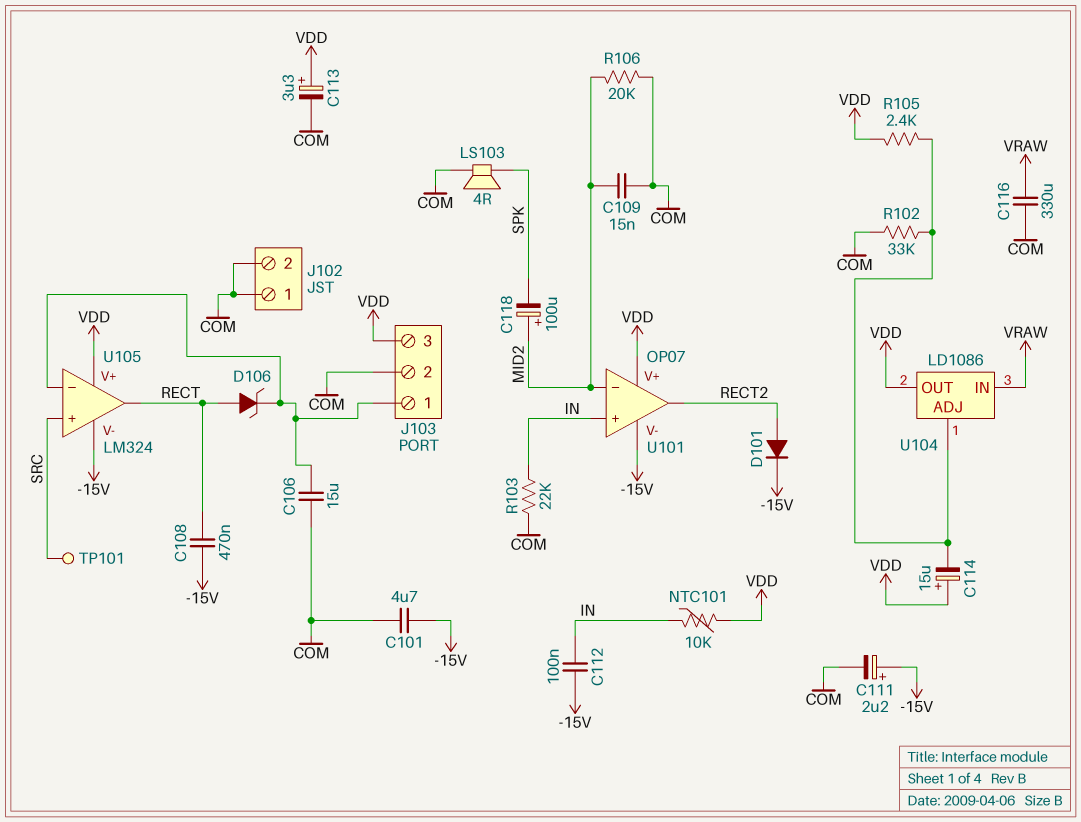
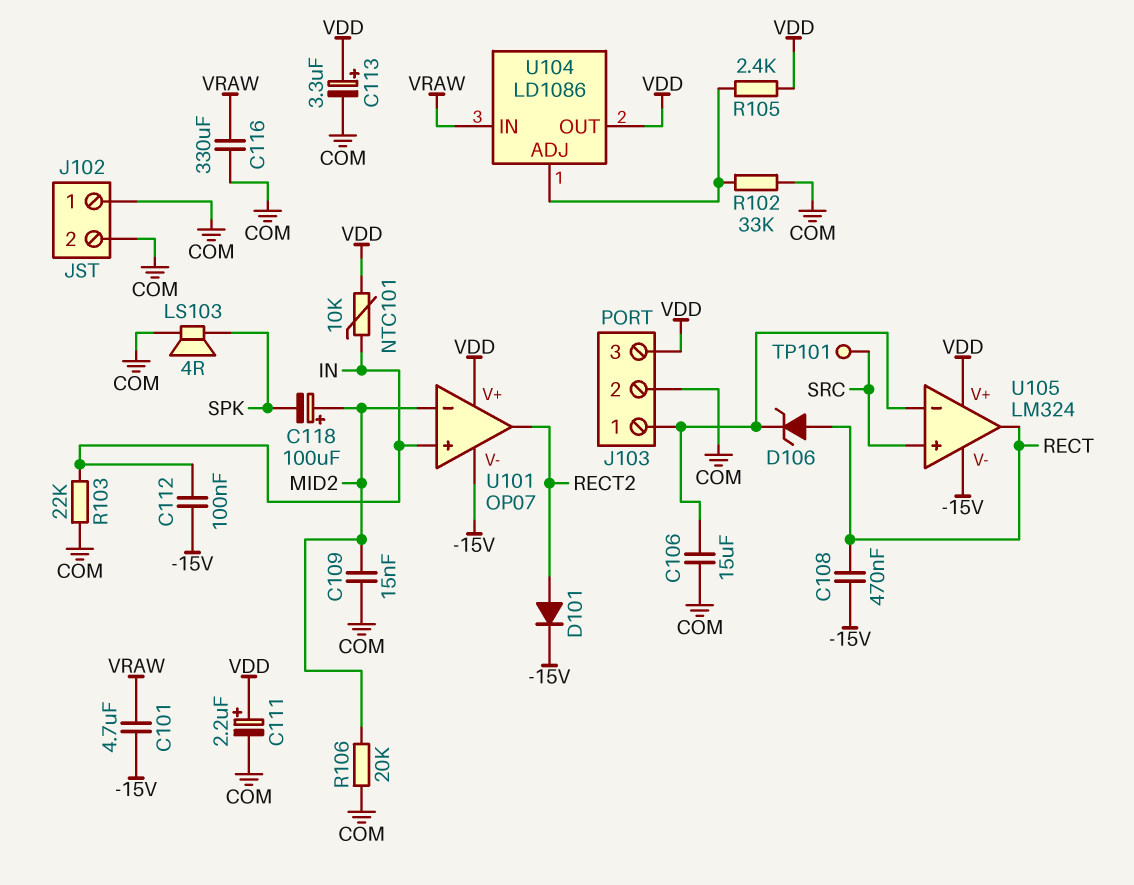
C101: 4.7uF (-15V, COM) -> 4.7uF (-15V, VRAW)
C111: 2.2uF (plus -15V, minus COM) -> 2.2uF (plus VDD, minus COM)
C114: 15uF (plus VDD, minus U104/ADJ) -> none

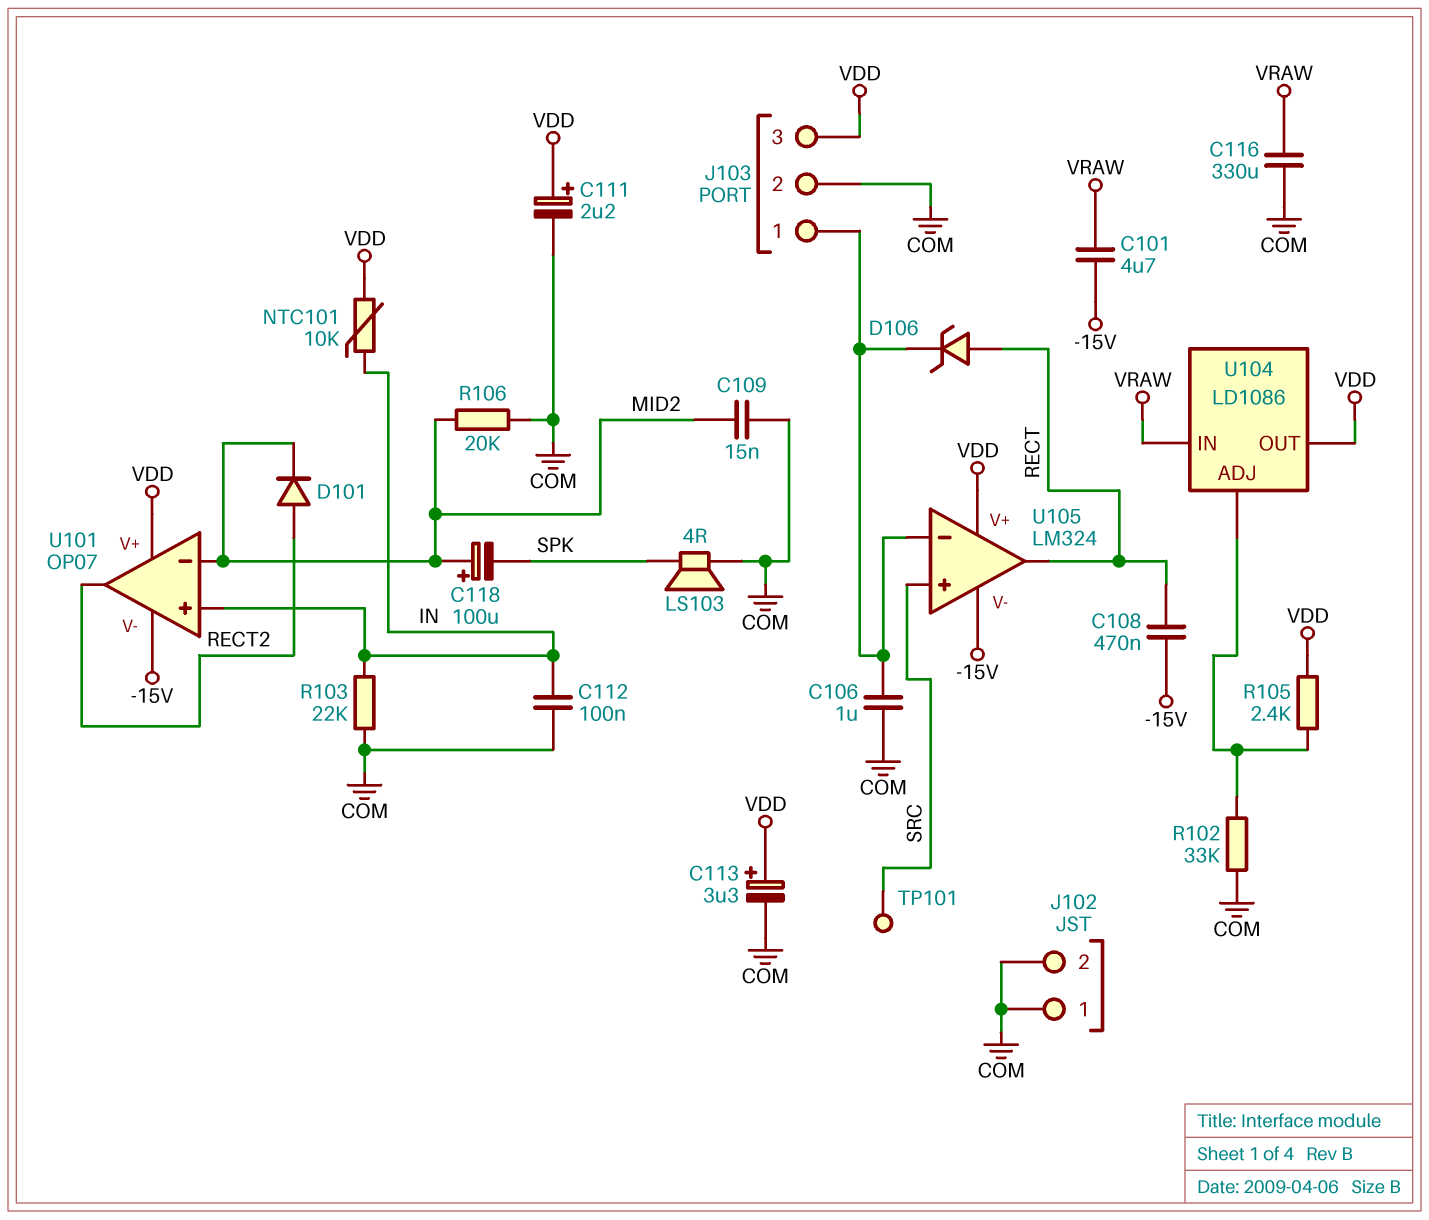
C106: 15uF (COM, J103/1) -> 1uF (COM, J103/1)
C112: 100nF (-15V, IN) -> 100nF (COM, IN)
D101: diode (A RECT2, K -15V) -> diode (A RECT2, K MID2)

